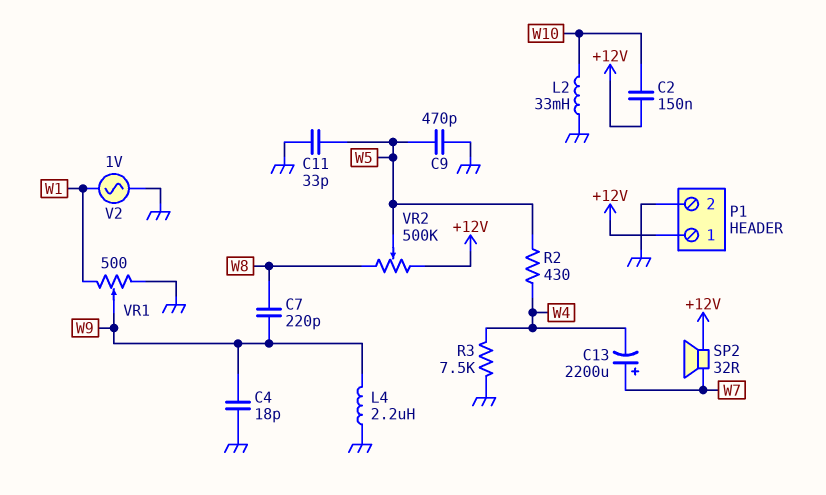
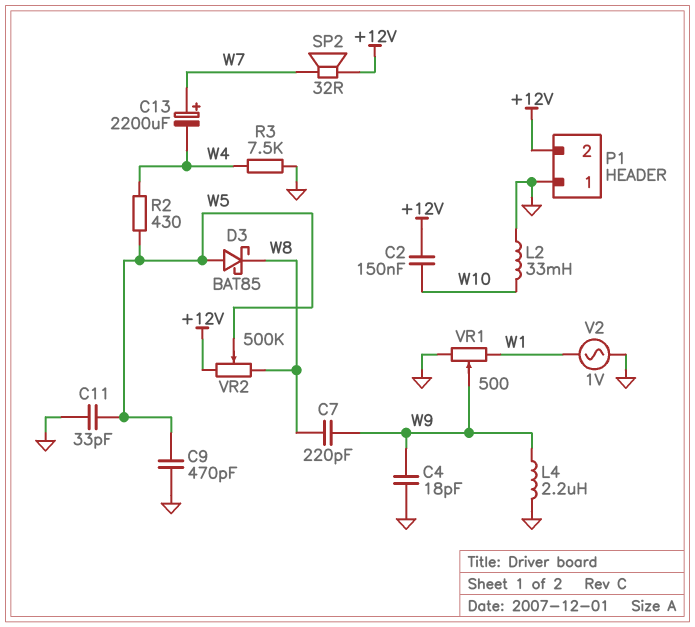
D3: none -> schottky BAT85 (A W5, K W8)
P1 pin 1: +12V -> GND
P1 pin 2: GND -> +12V

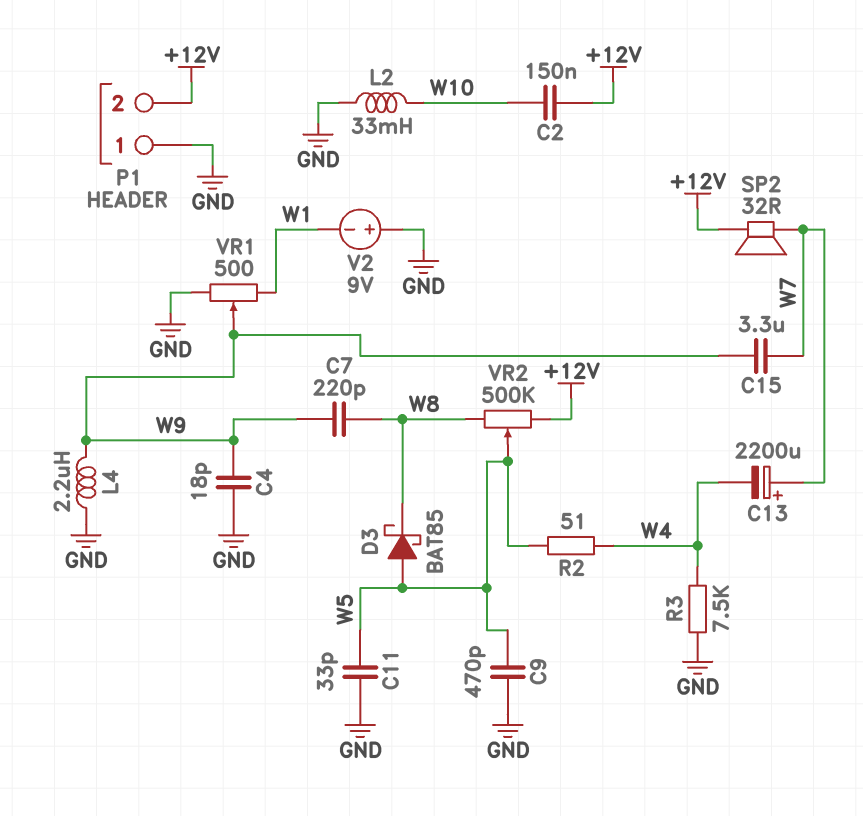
C15: none -> 3.3uF (W7, W9)
R2: 430 (W4, W5) -> 51 (W4, W5)
V2: AC 1V (GND, W1) -> 9V (plus GND, minus W1)

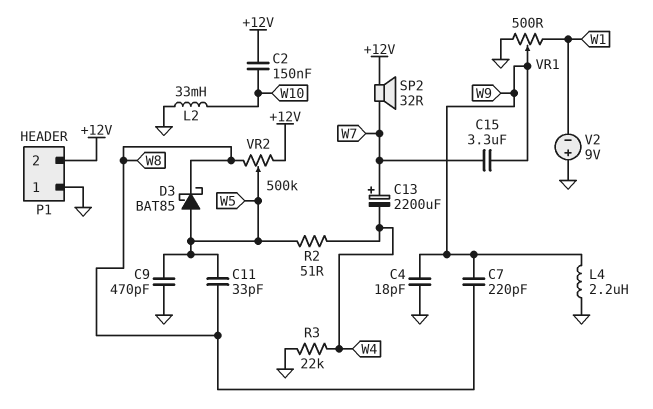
C11: 33pF (GND, W5) -> 33pF (W5, W8)
R3: 7.5k (GND, W4) -> 22k (GND, W4)

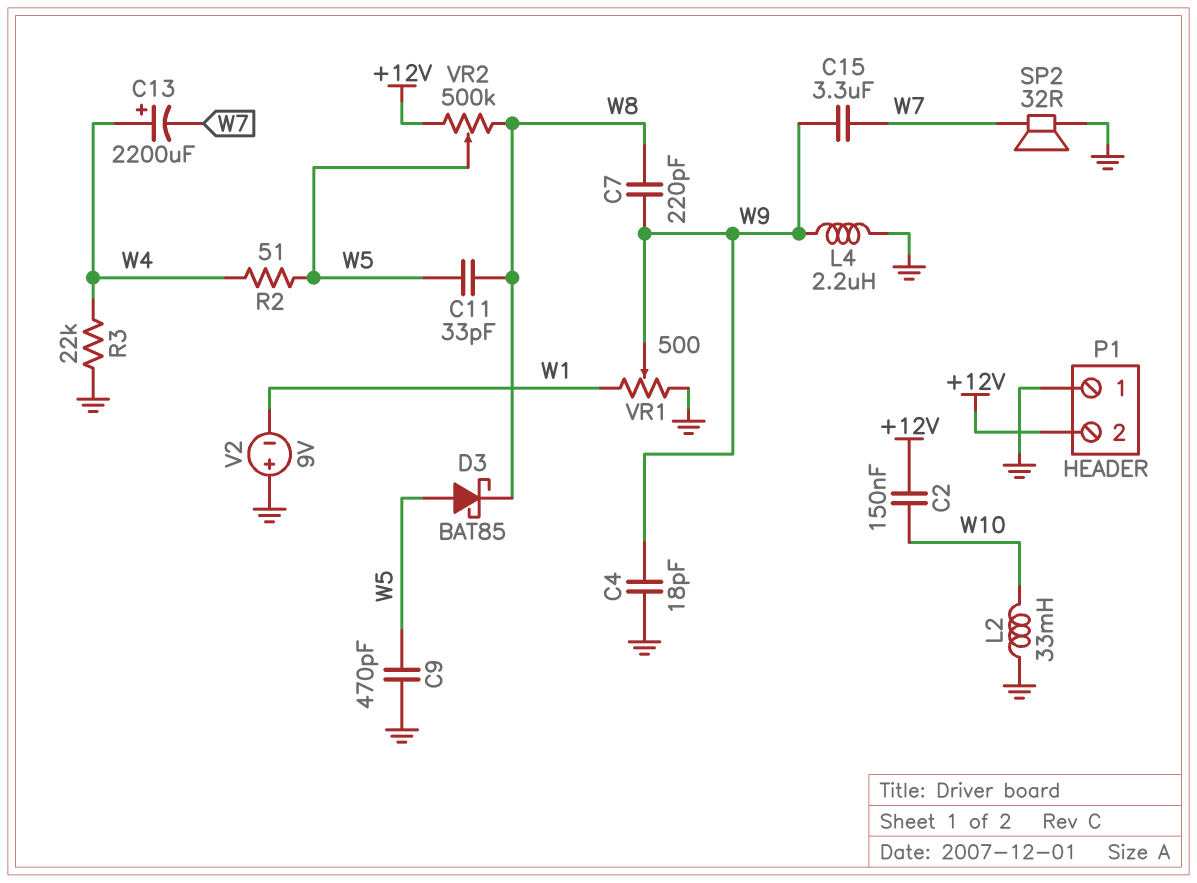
C13: 2200uF (plus W7, minus W4) -> 2200uF (plus W4, minus W7)
SP2: speaker 32R (+12V, W7) -> speaker 32R (GND, W7)

